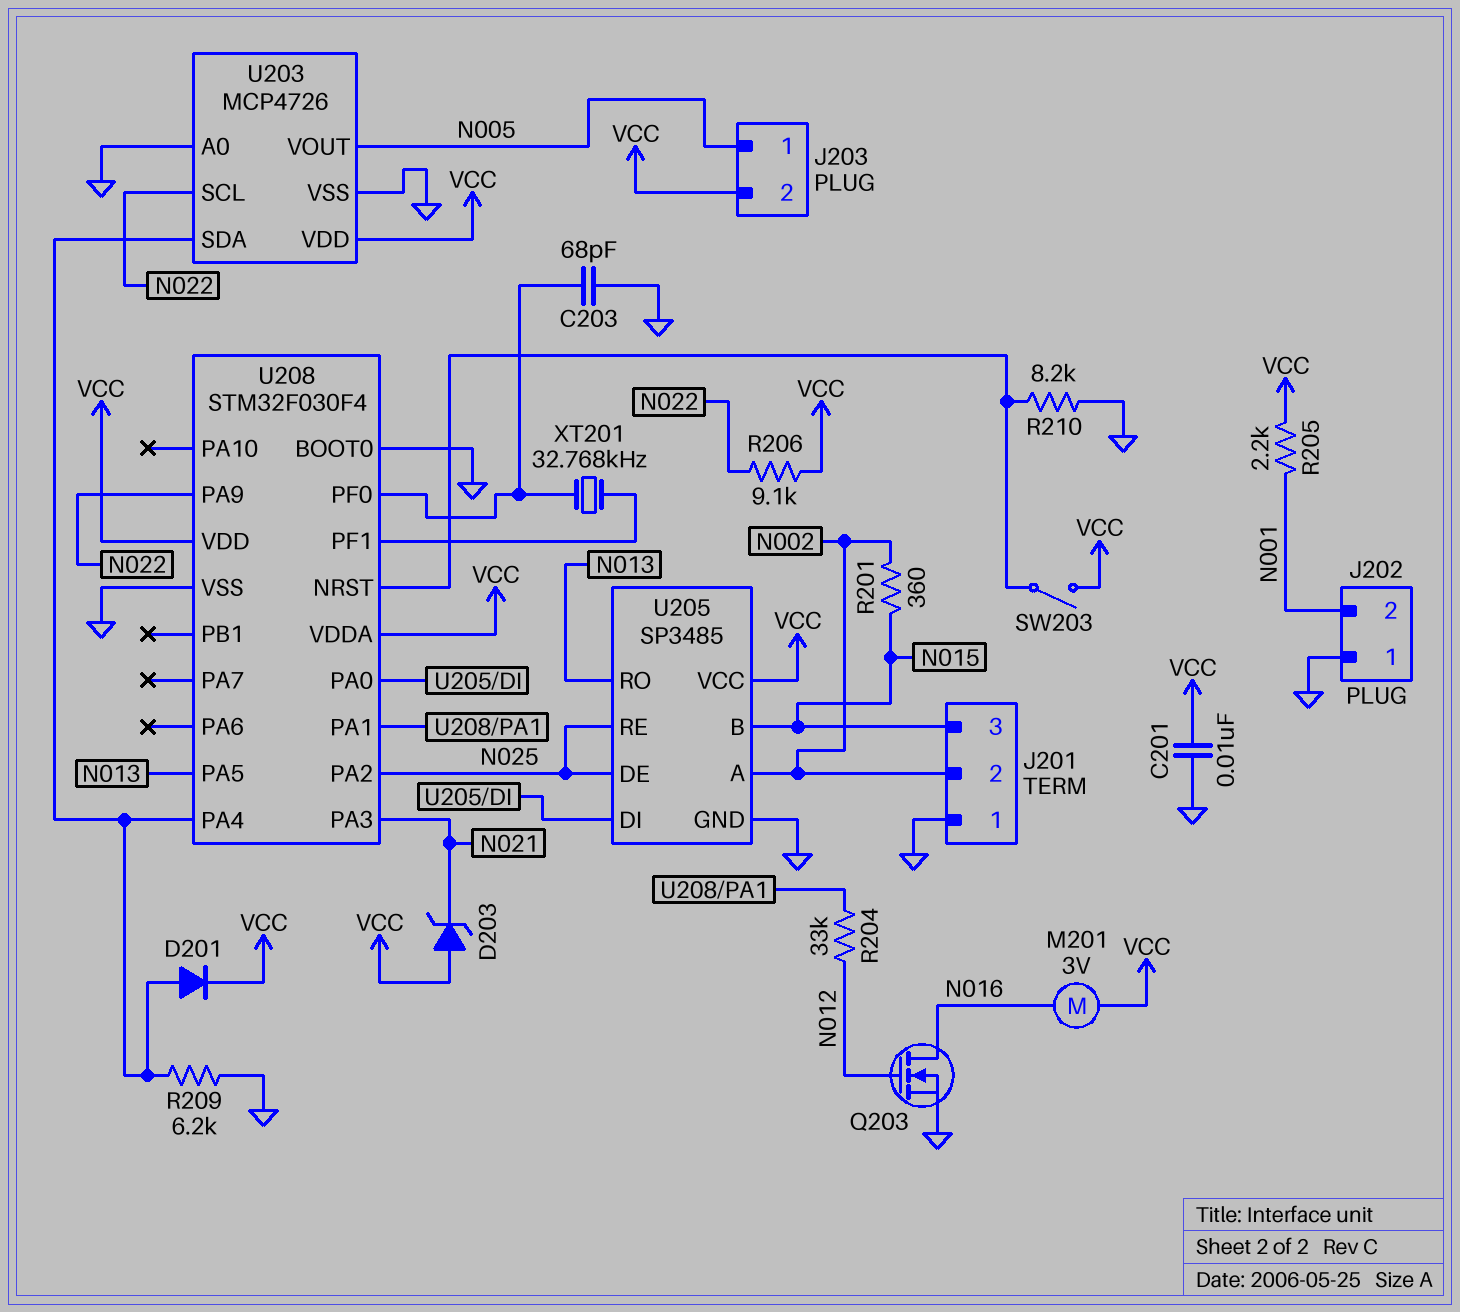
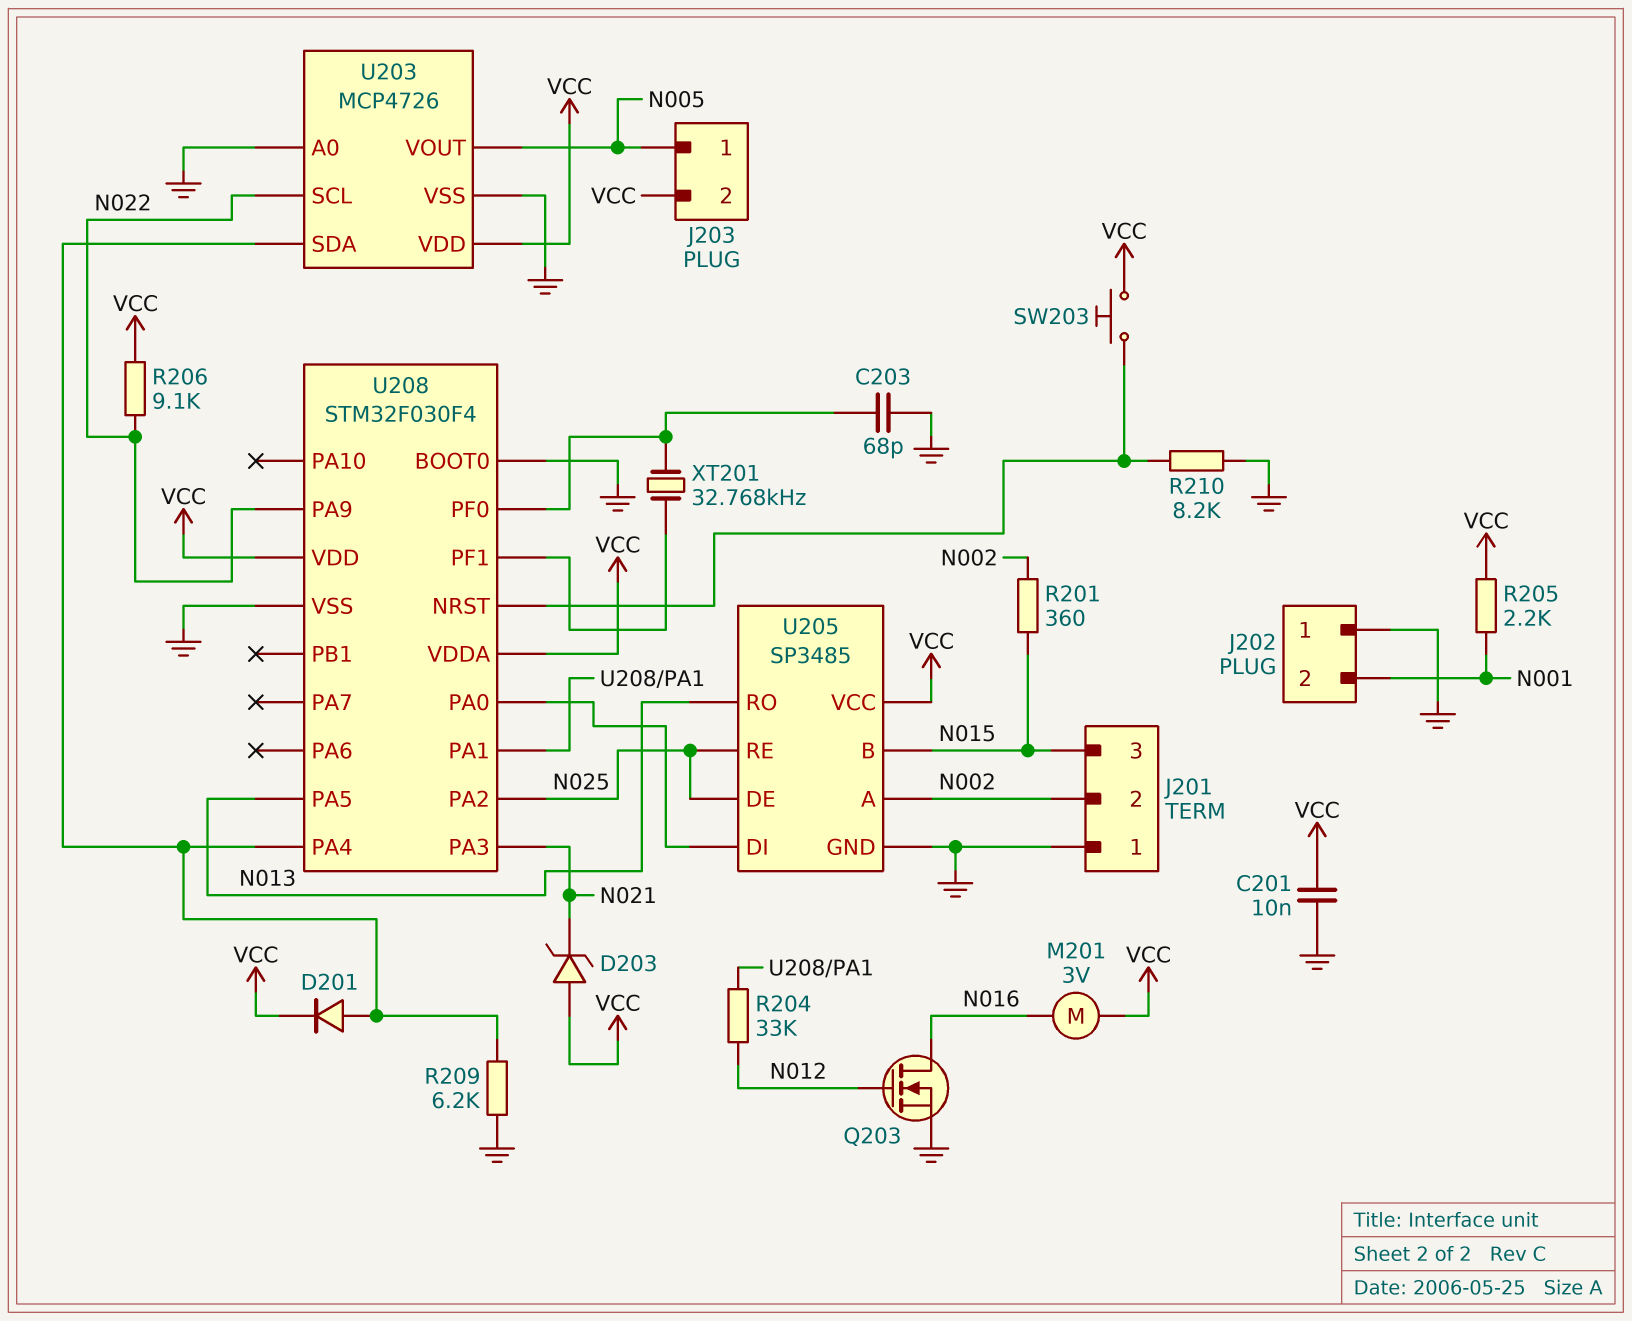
SW203: switch (U208/NRST, VCC) -> button (U208/NRST, VCC)

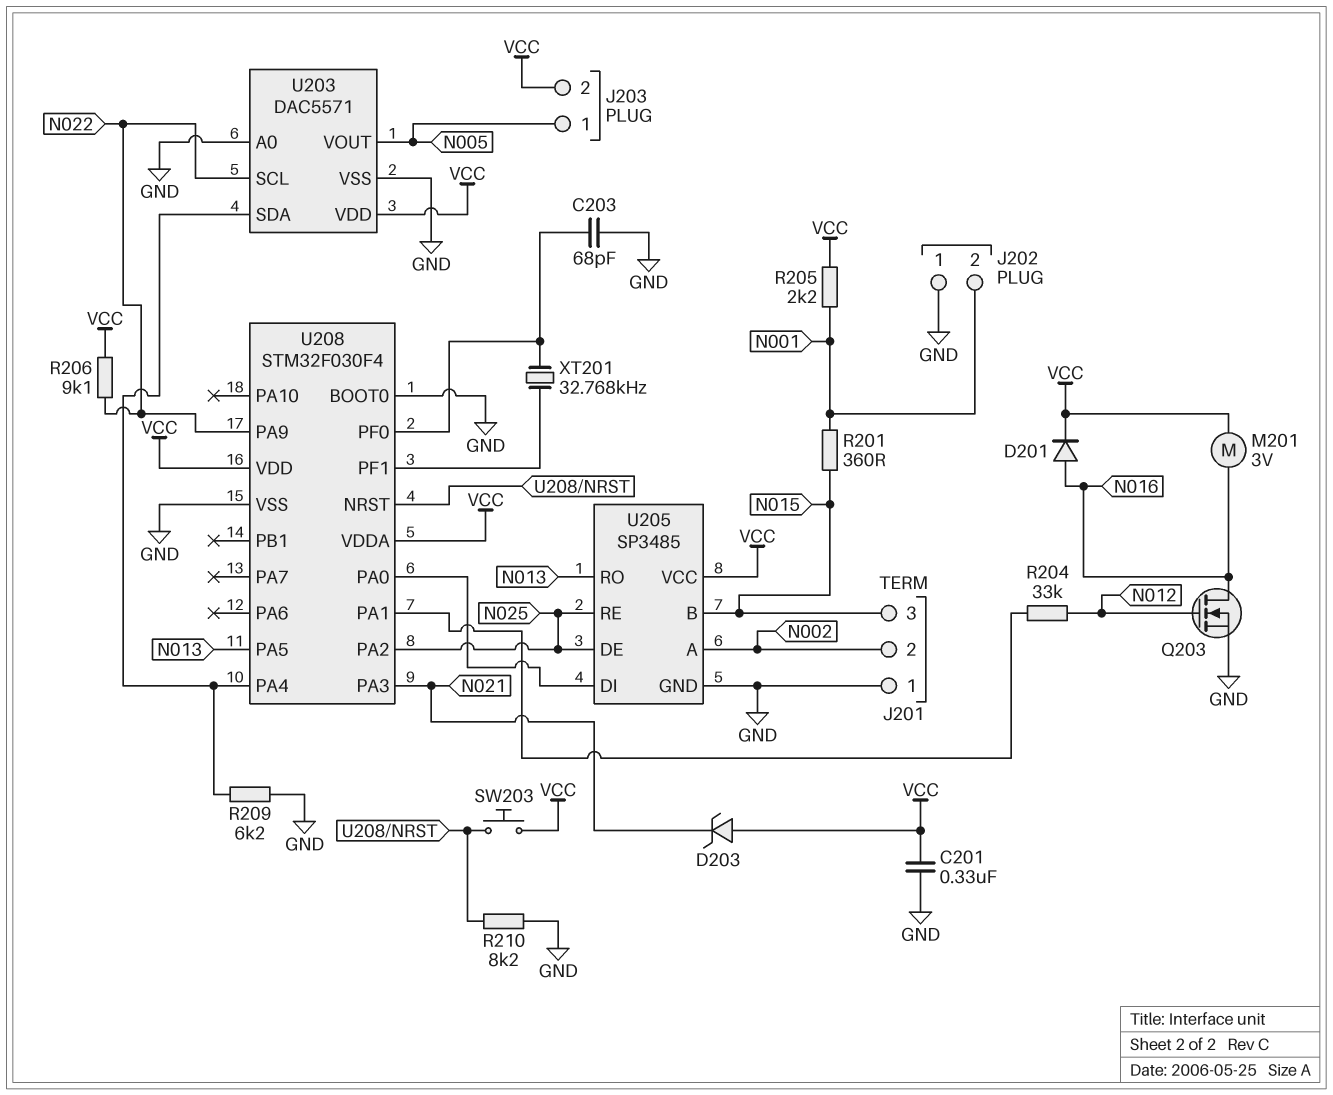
C201: 10nF (GND, VCC) -> 330nF (GND, VCC)
D201: diode (A U203/SDA, K VCC) -> diode (A N016, K VCC)
R201: 360 (N002, N015) -> 360 (N001, N015)
U203: MCP4726 -> DAC5571

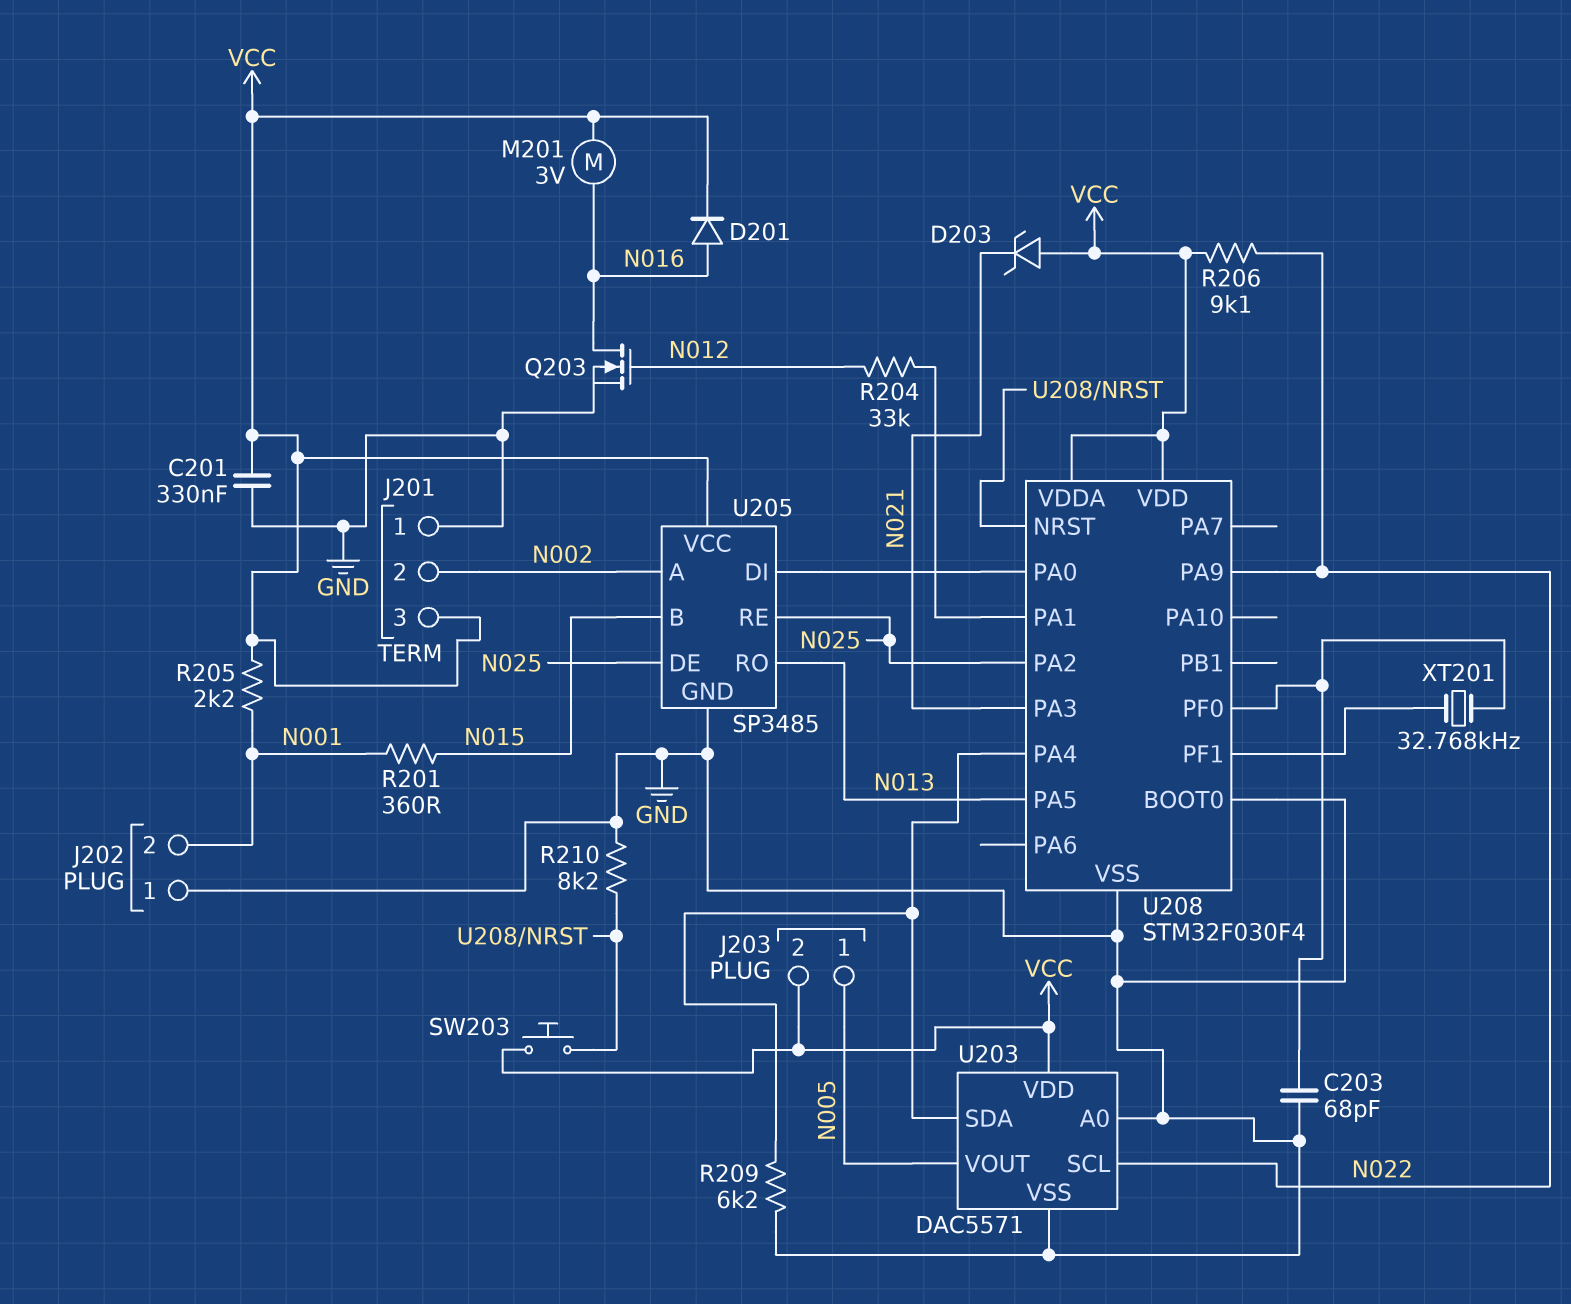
J201 pin 3: N015 -> VCC

